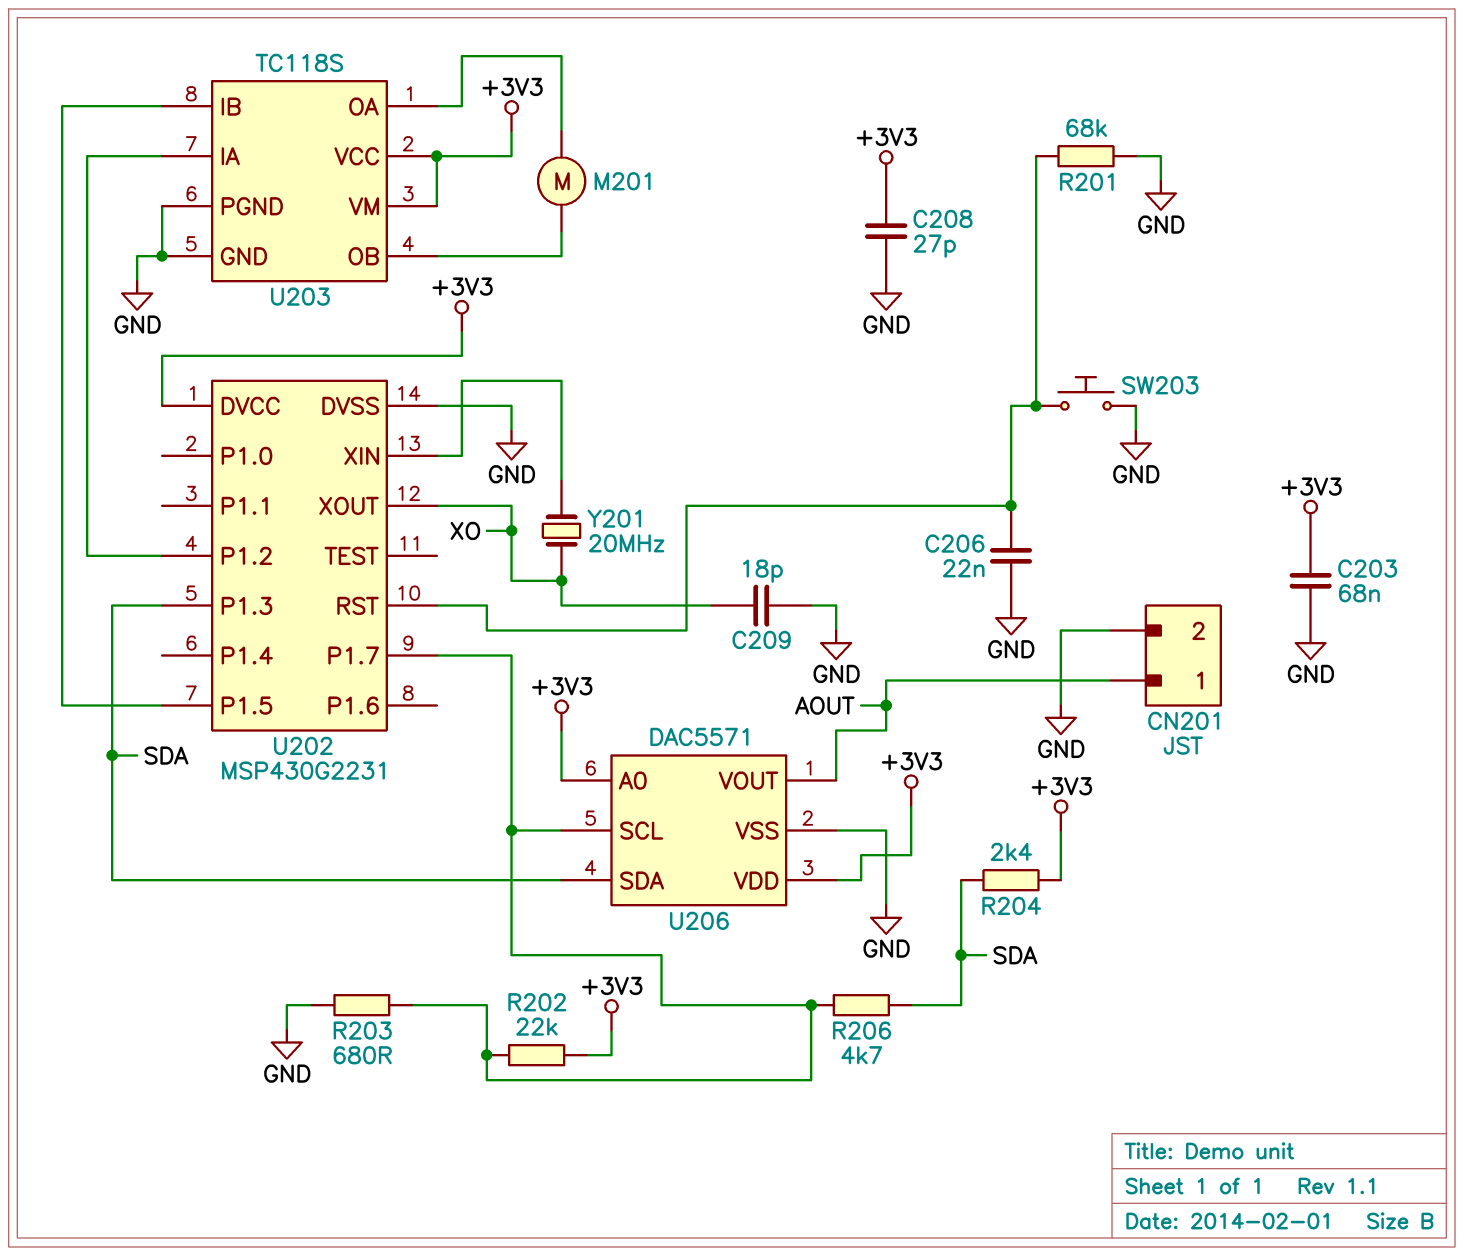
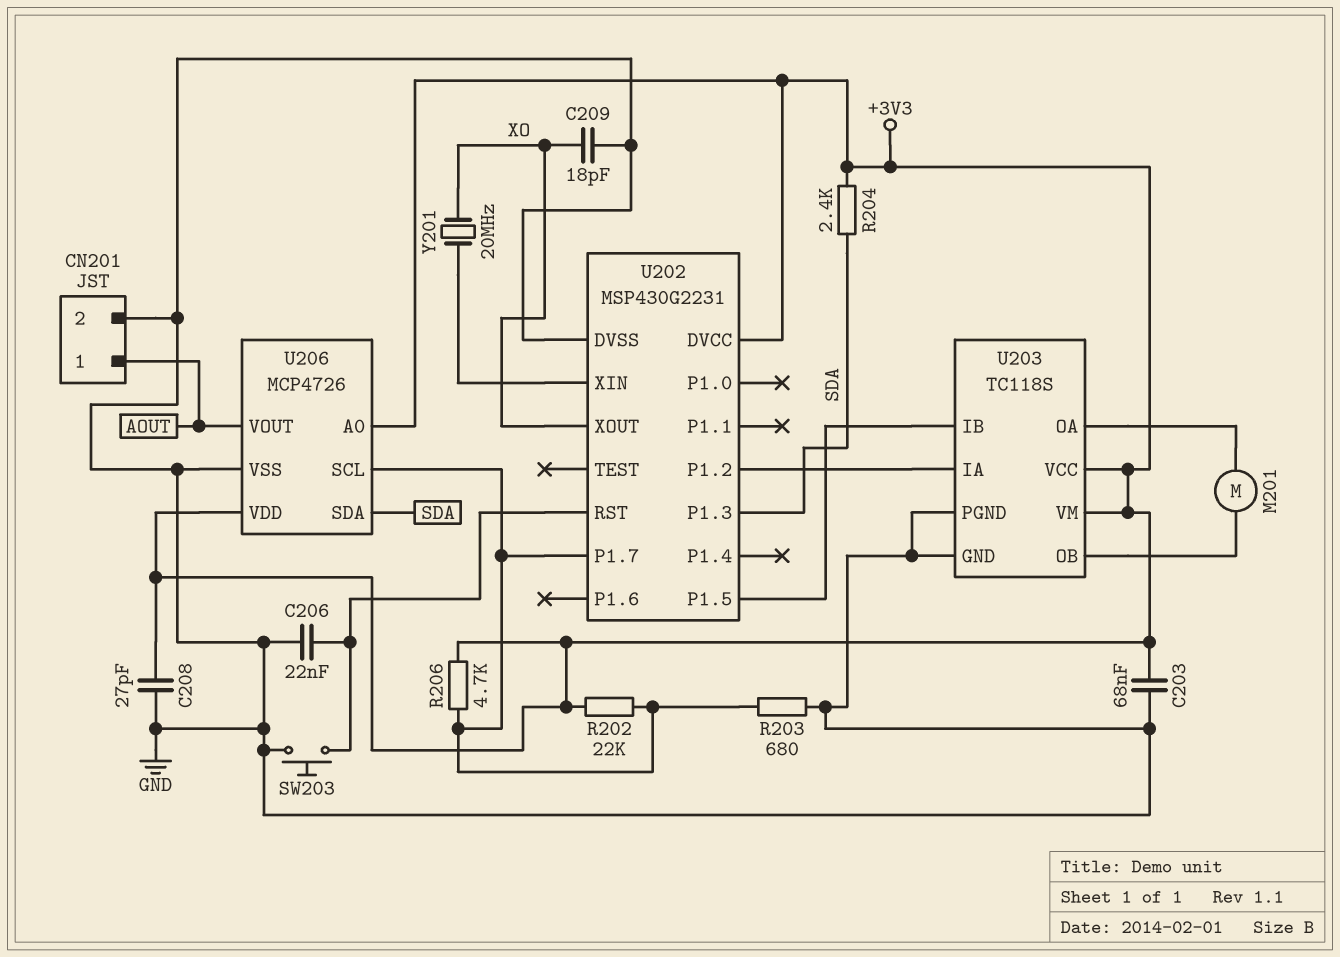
R201: 68k (GND, U202/RST) -> none
R206: 4.7k (SDA, U202/P1.7) -> 4.7k (+3V3, U202/P1.7)
U206: DAC5571 -> MCP4726

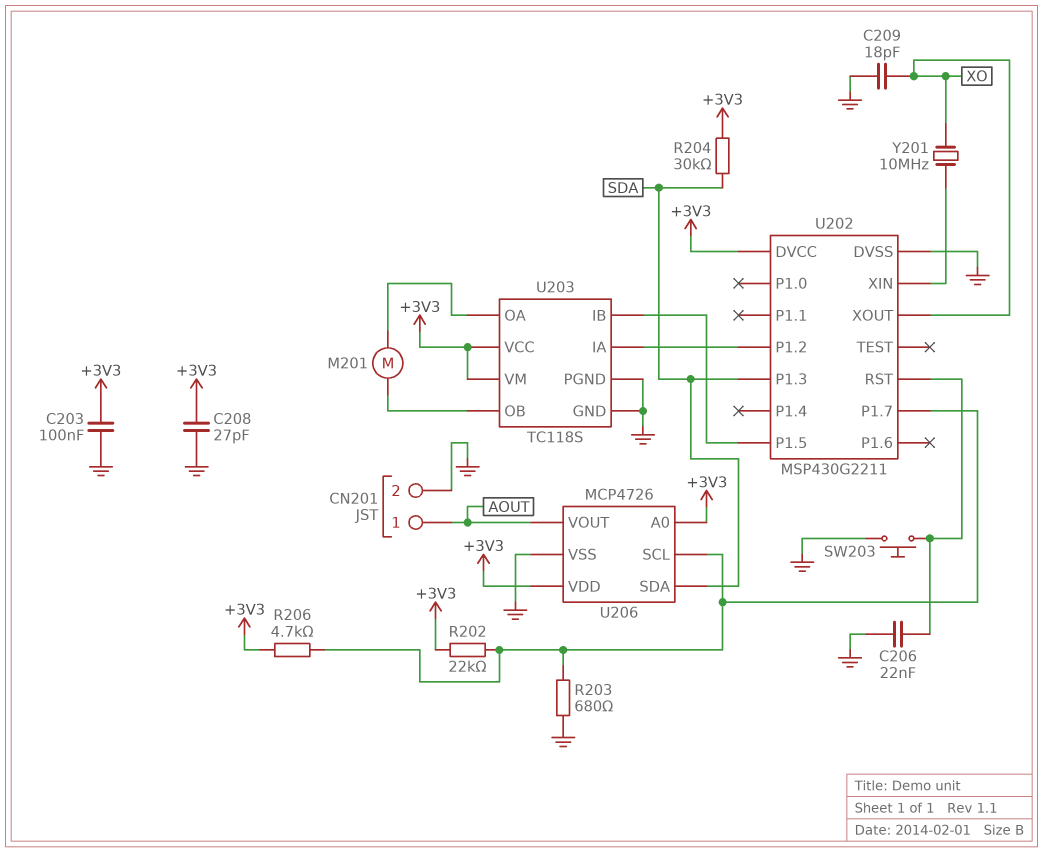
C203: 68nF (+3V3, GND) -> 100nF (+3V3, GND)
R204: 2.4k (+3V3, SDA) -> 30k (+3V3, SDA)
U202: MSP430G2231 -> MSP430G2211
Y201: 20MHz (U202/XIN, XO) -> 10MHz (U202/XIN, XO)

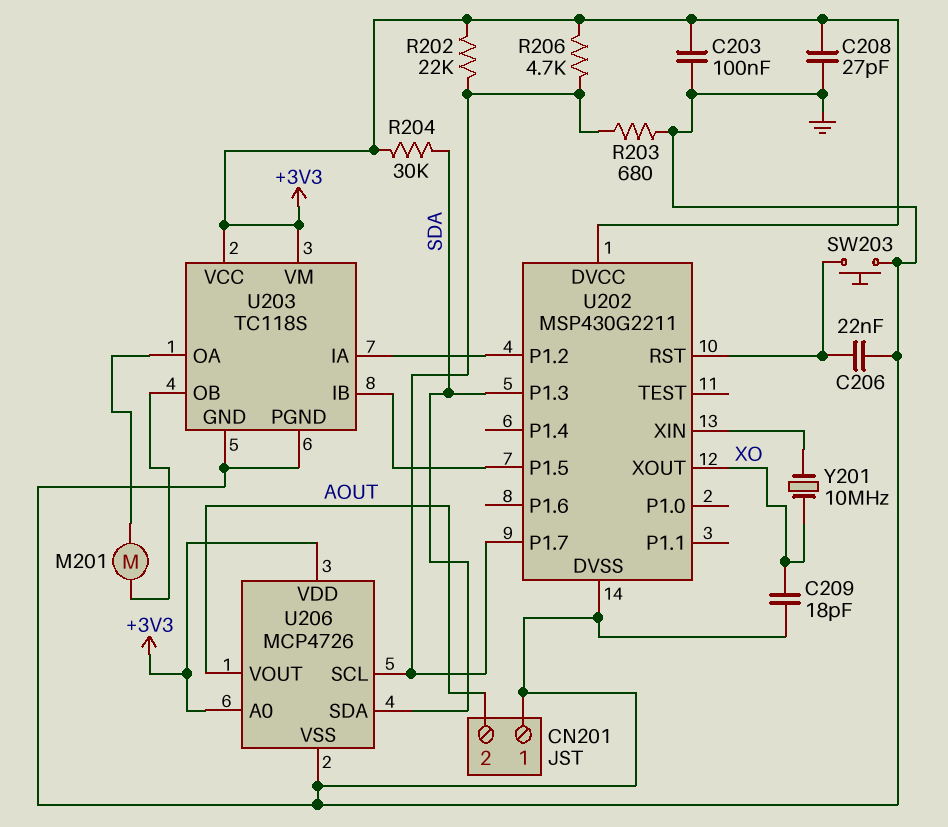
CN201 pin 1: AOUT -> GND
CN201 pin 2: GND -> AOUT

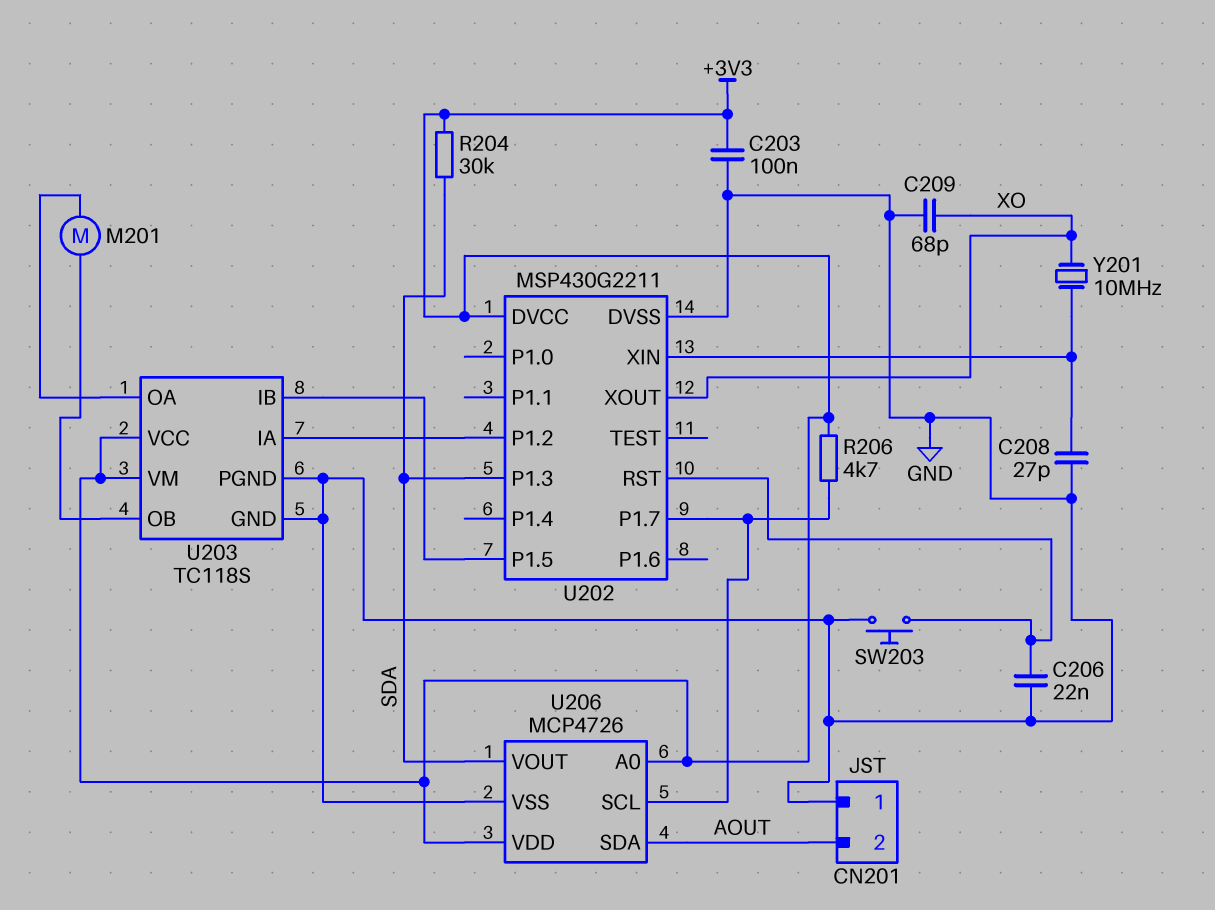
C208: 27pF (+3V3, GND) -> 27pF (GND, U202/XIN)
C209: 18pF (GND, XO) -> 68pF (GND, XO)
R202: 22k (+3V3, U202/P1.7) -> none
R203: 680 (GND, U202/P1.7) -> none
U206 pin SDA: SDA -> AOUT
U206 pin VOUT: AOUT -> SDA

